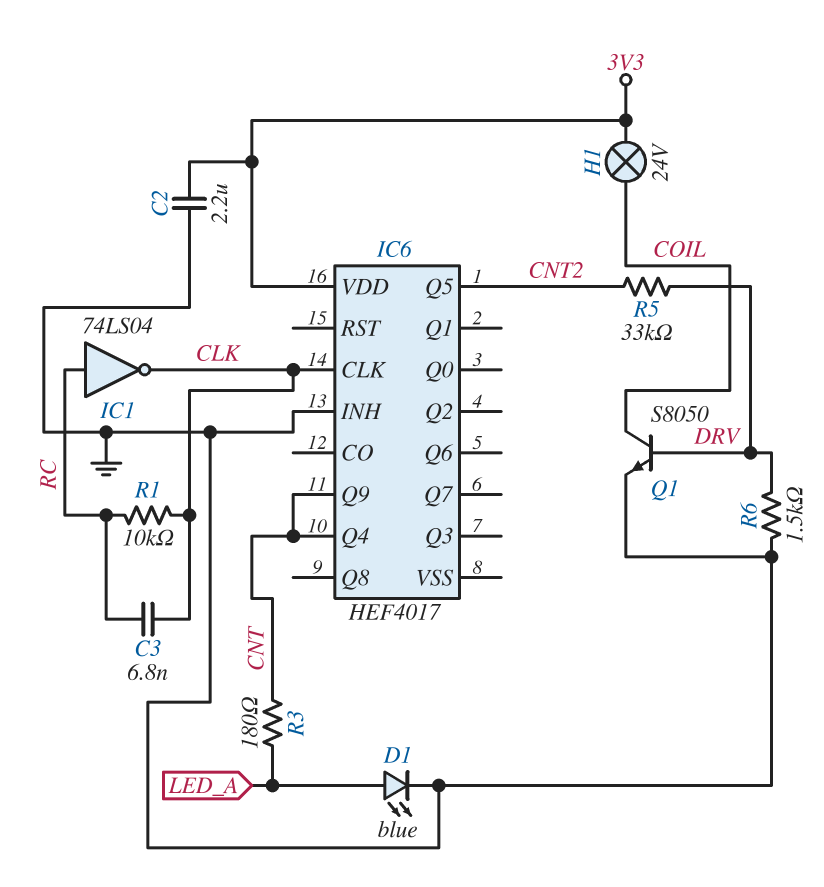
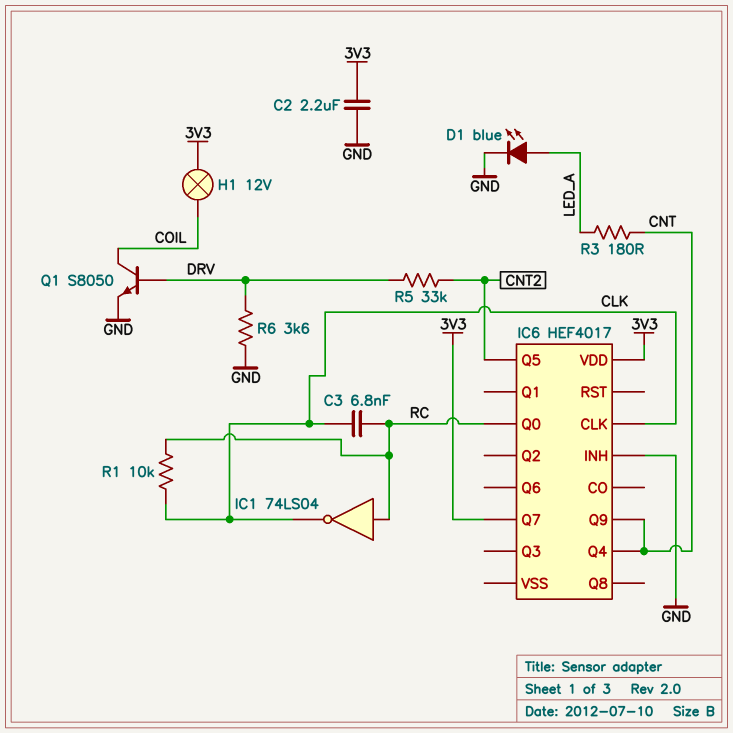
H1: lamp 24V (3V3, COIL) -> lamp 12V (3V3, COIL)
IC6 pin Q0: none -> RC
IC6 pin Q7: none -> 3V3
R6: 1.5k (DRV, GND) -> 3.6k (DRV, GND)

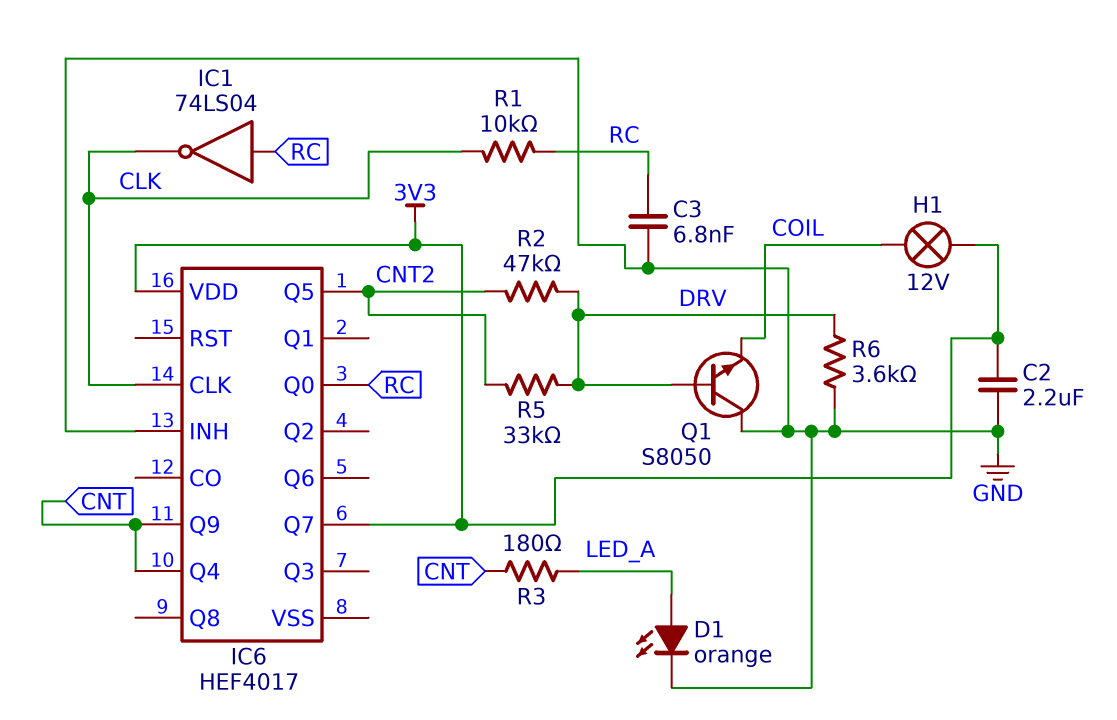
C3: 6.8nF (CLK, RC) -> 6.8nF (GND, RC)
D1: LED blue (A LED_A, K GND) -> LED orange (A LED_A, K GND)
Q1: NPN S8050 (B DRV, C COIL, E GND) -> NPN S8050 (B DRV, C GND, E COIL)
R2: none -> 47k (CNT2, DRV)

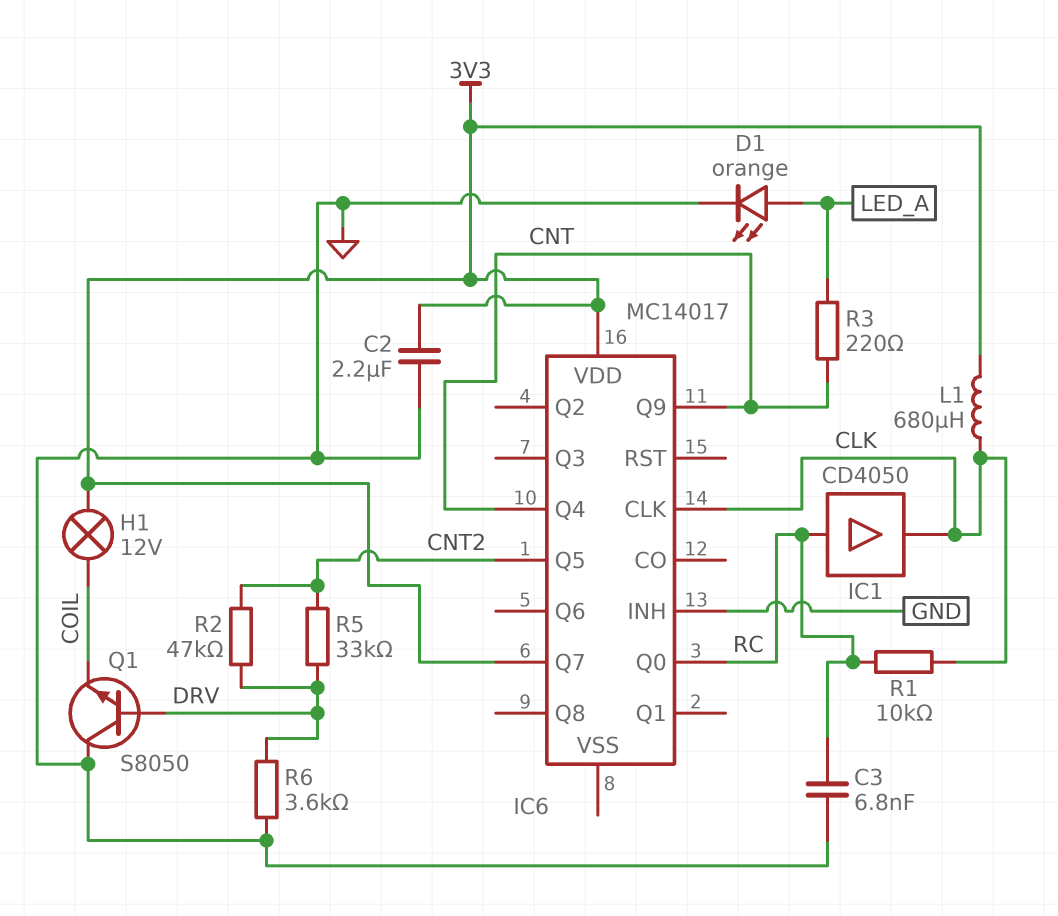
IC1: NOT 74LS04 (in RC, out CLK) -> buffer CD4050 (in RC, out CLK)
IC6: HEF4017 -> MC14017
L1: none -> 680uH (3V3, CLK)
R3: 180 (CNT, LED_A) -> 220 (CNT, LED_A)

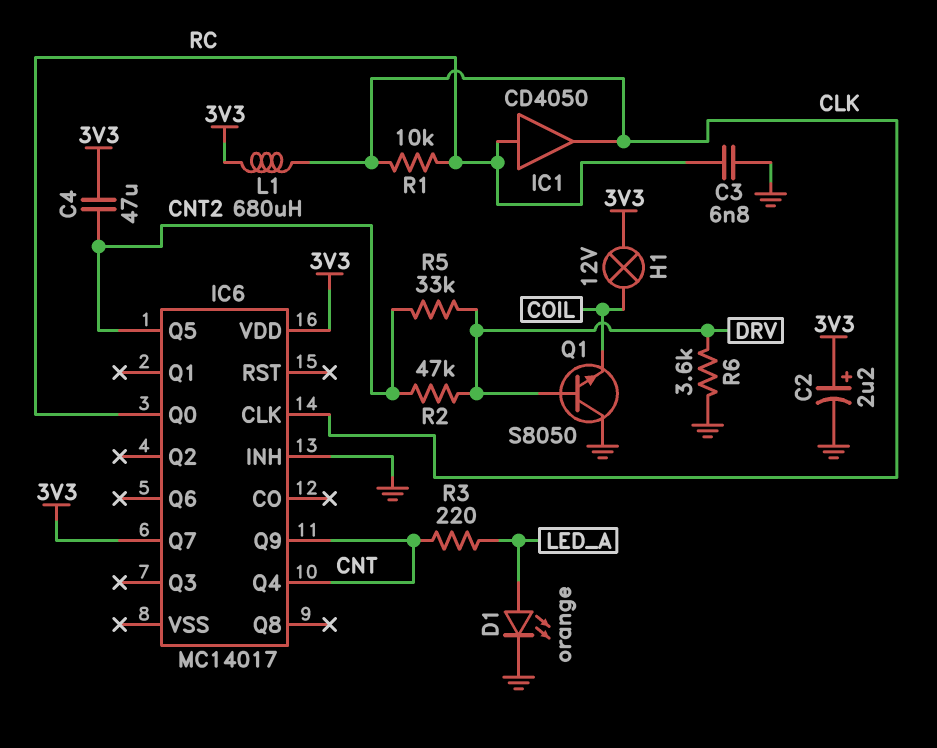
C2: 2.2uF (3V3, GND) -> 2.2uF (plus 3V3, minus GND)
C4: none -> 47uF (3V3, CNT2)

